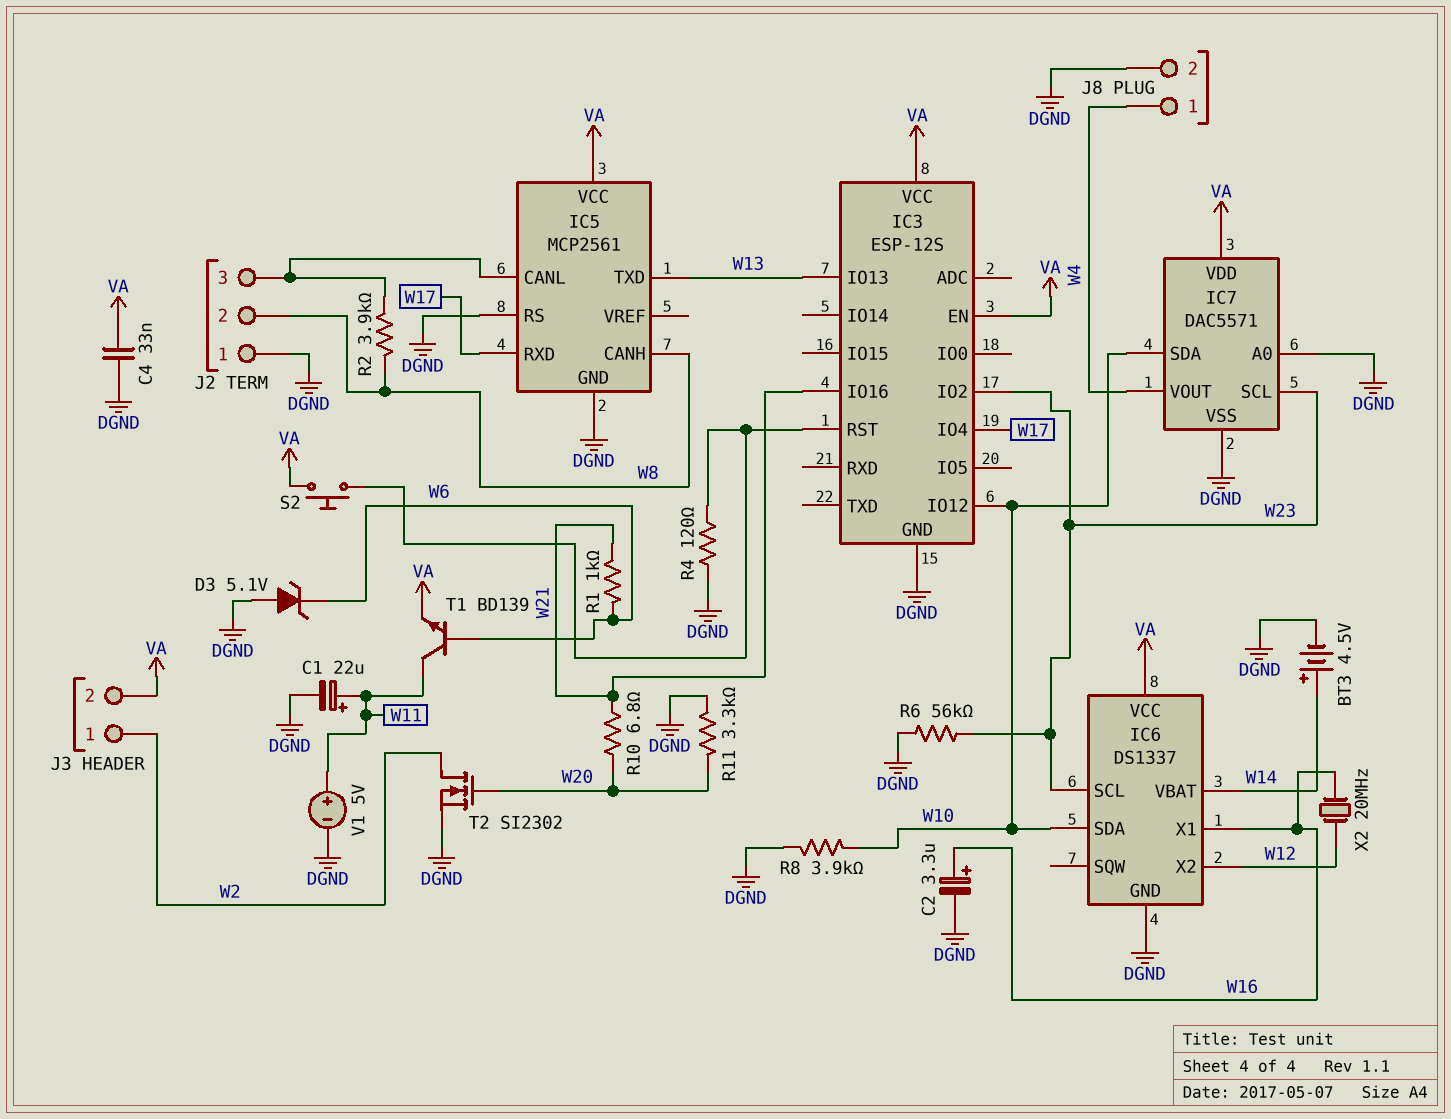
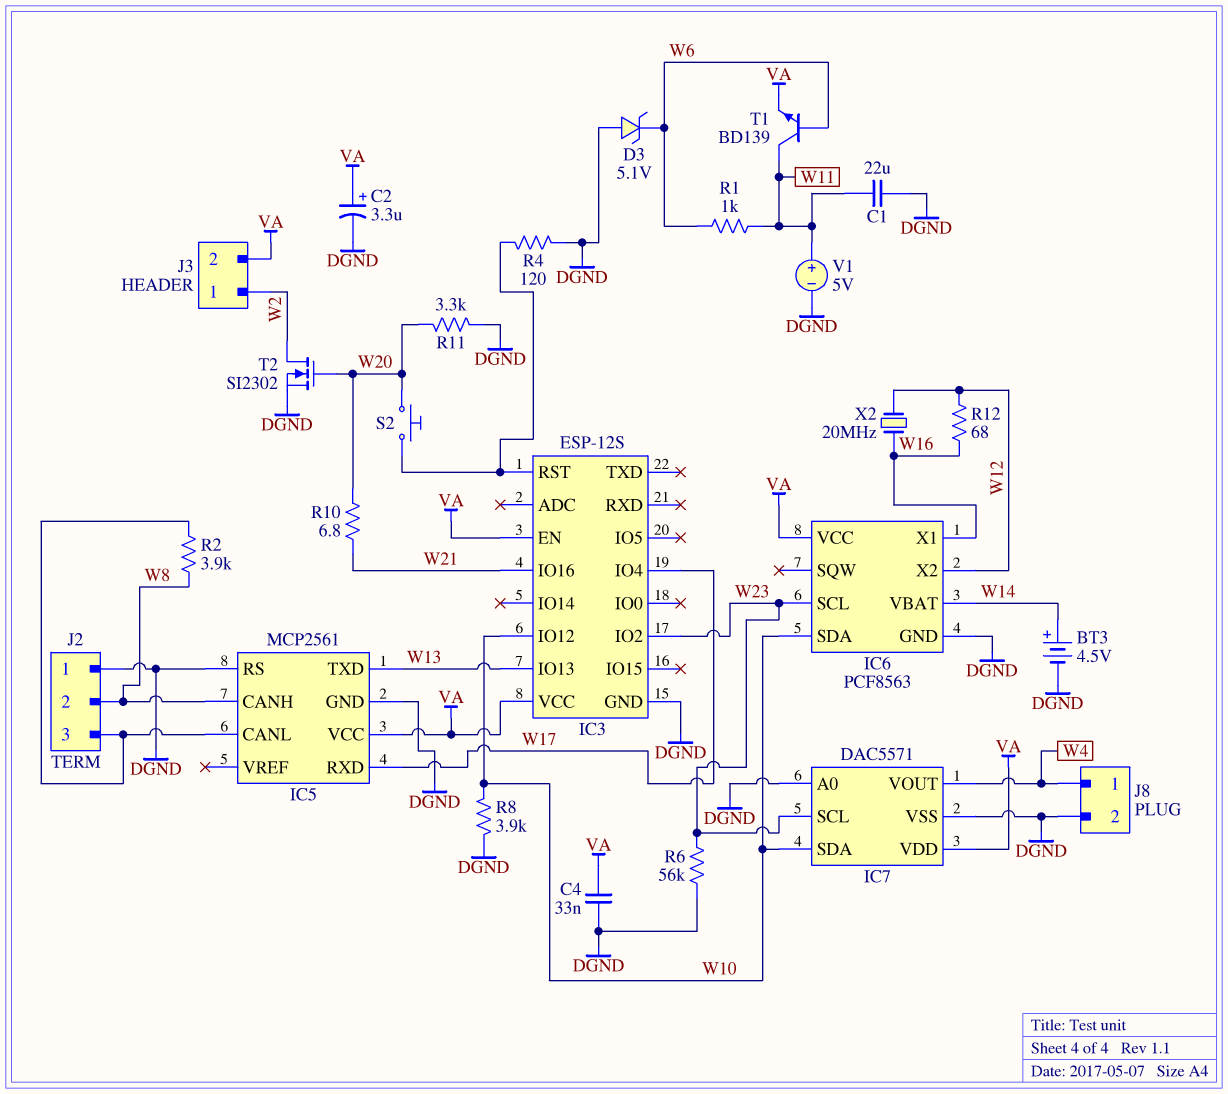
C1: 22uF (plus W11, minus DGND) -> 22uF (DGND, W11)
C2: 3.3uF (plus W16, minus DGND) -> 3.3uF (plus VA, minus DGND)
IC6: DS1337 -> PCF8563
R1: 1k (W6, W21) -> 1k (W6, W11)
R12: none -> 68 (W12, W16)
S2: button (IC3/RST, VA) -> button (IC3/RST, W20)

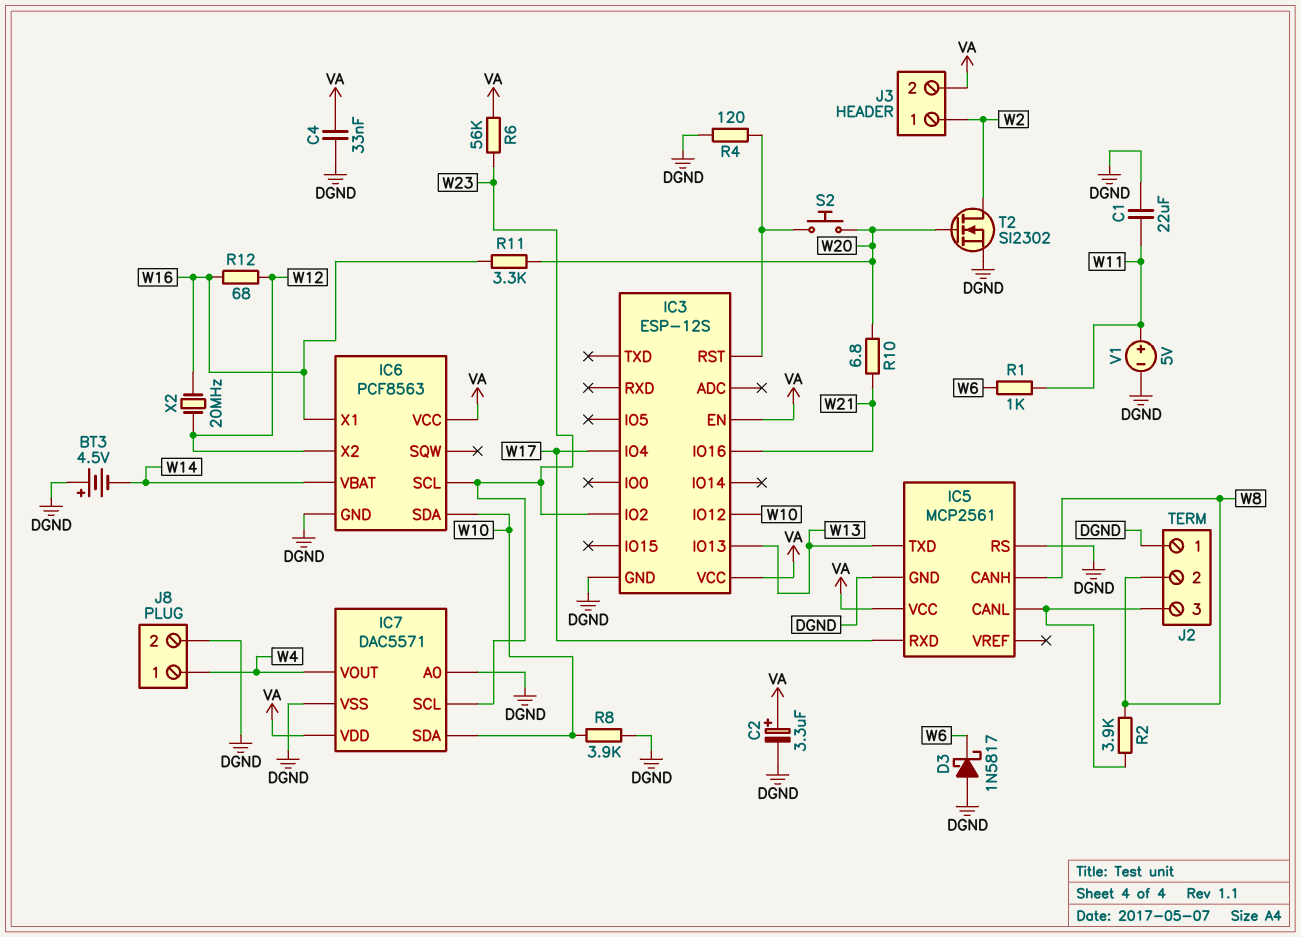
BT3: 4.5V (plus W14, minus DGND) -> 4.5V (plus DGND, minus W14)
D3: zener 5.1V (A DGND, K W6) -> schottky 1N5817 (A DGND, K W6)
R6: 56k (DGND, W23) -> 56k (VA, W23)
R11: 3.3k (DGND, W20) -> 3.3k (W16, W20)
T1: NPN BD139 (B W6, C W11, E VA) -> none

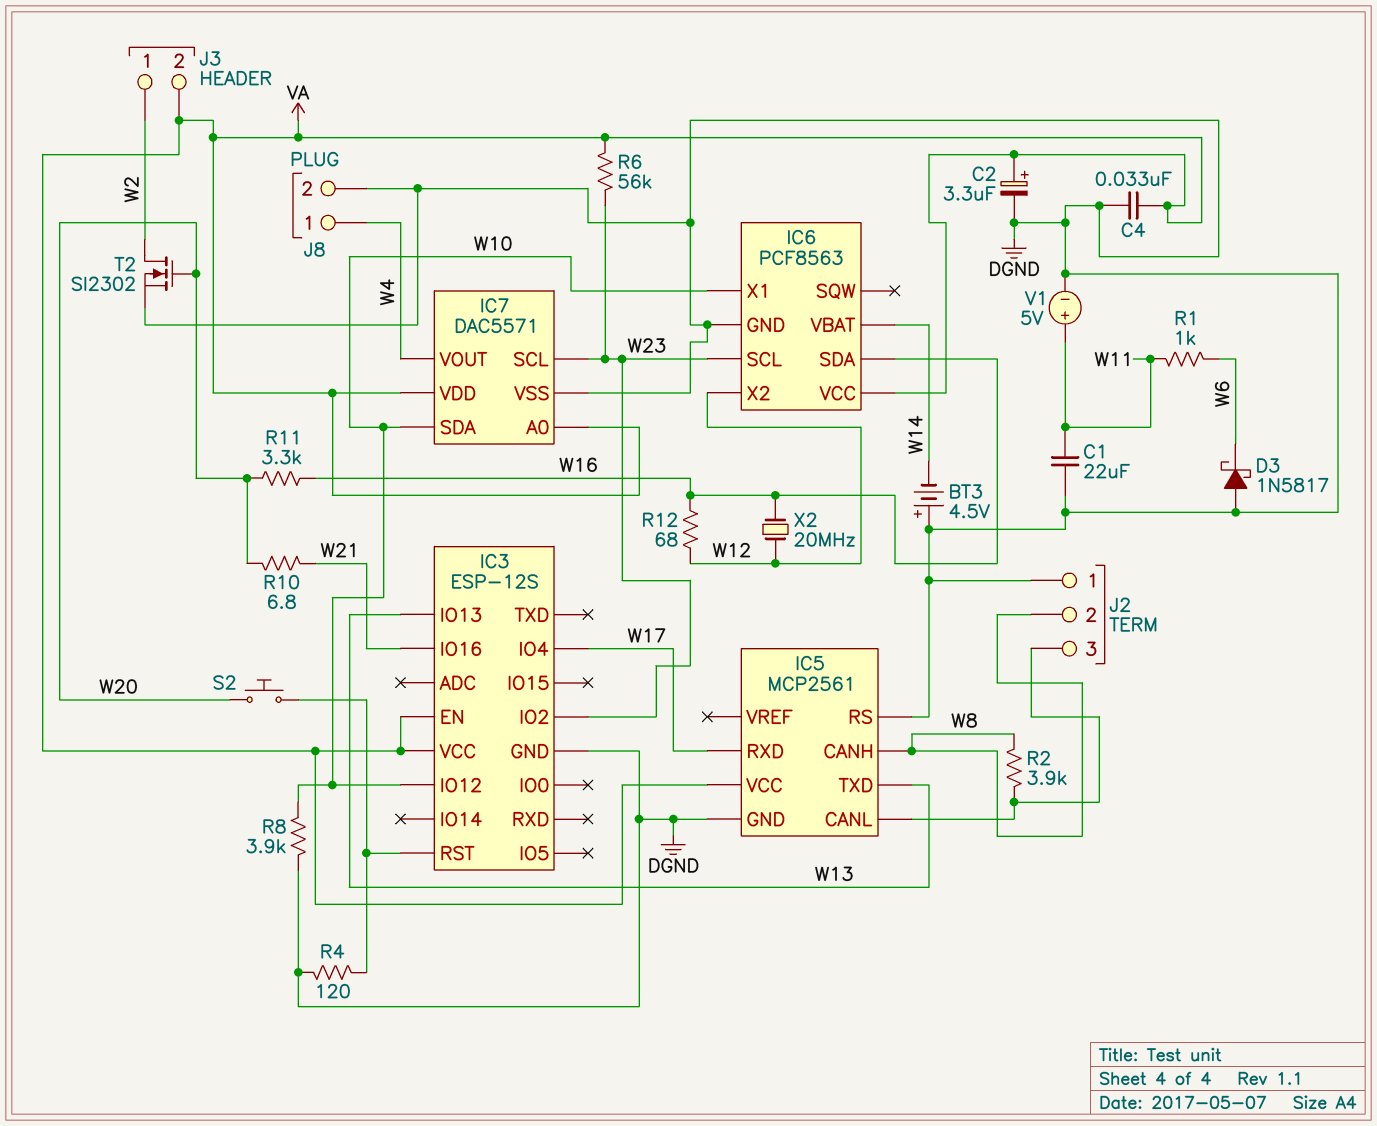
IC6 pin SDA: W10 -> W16
IC6 pin X1: W16 -> W10
IC7 pin A0: DGND -> VA

